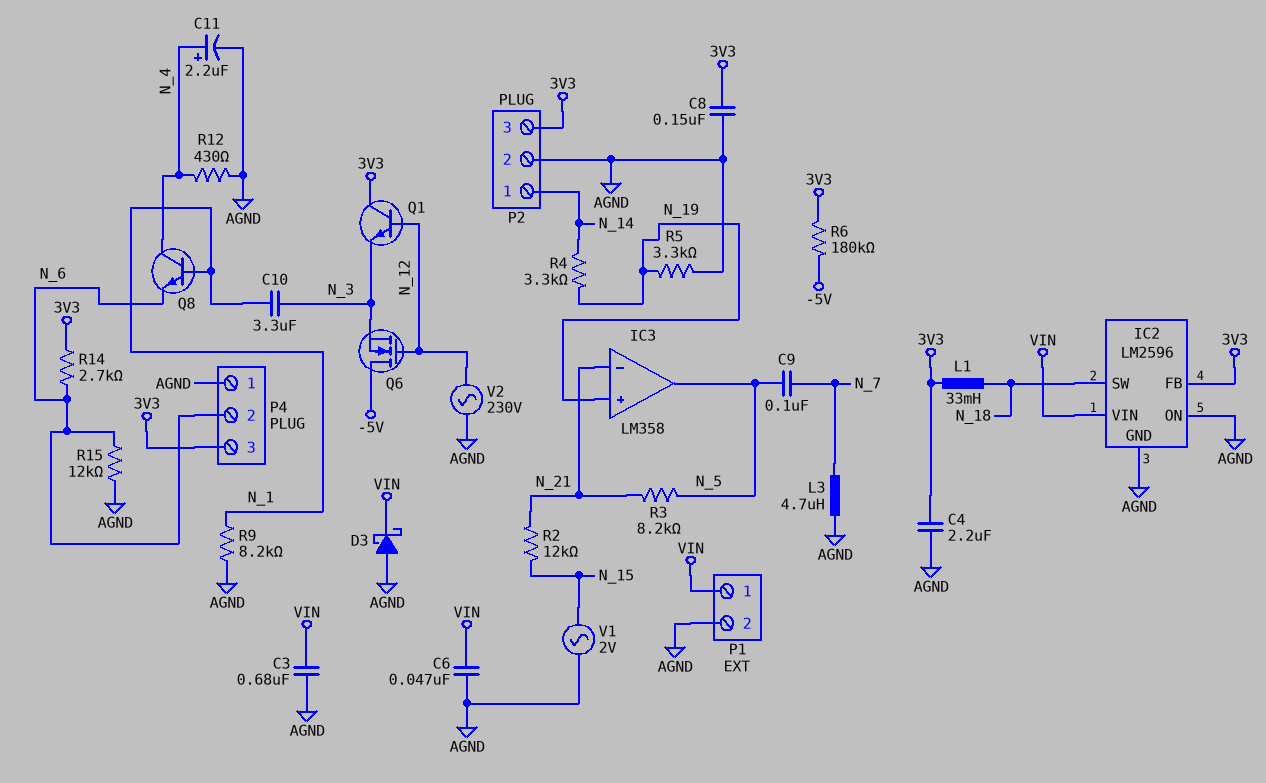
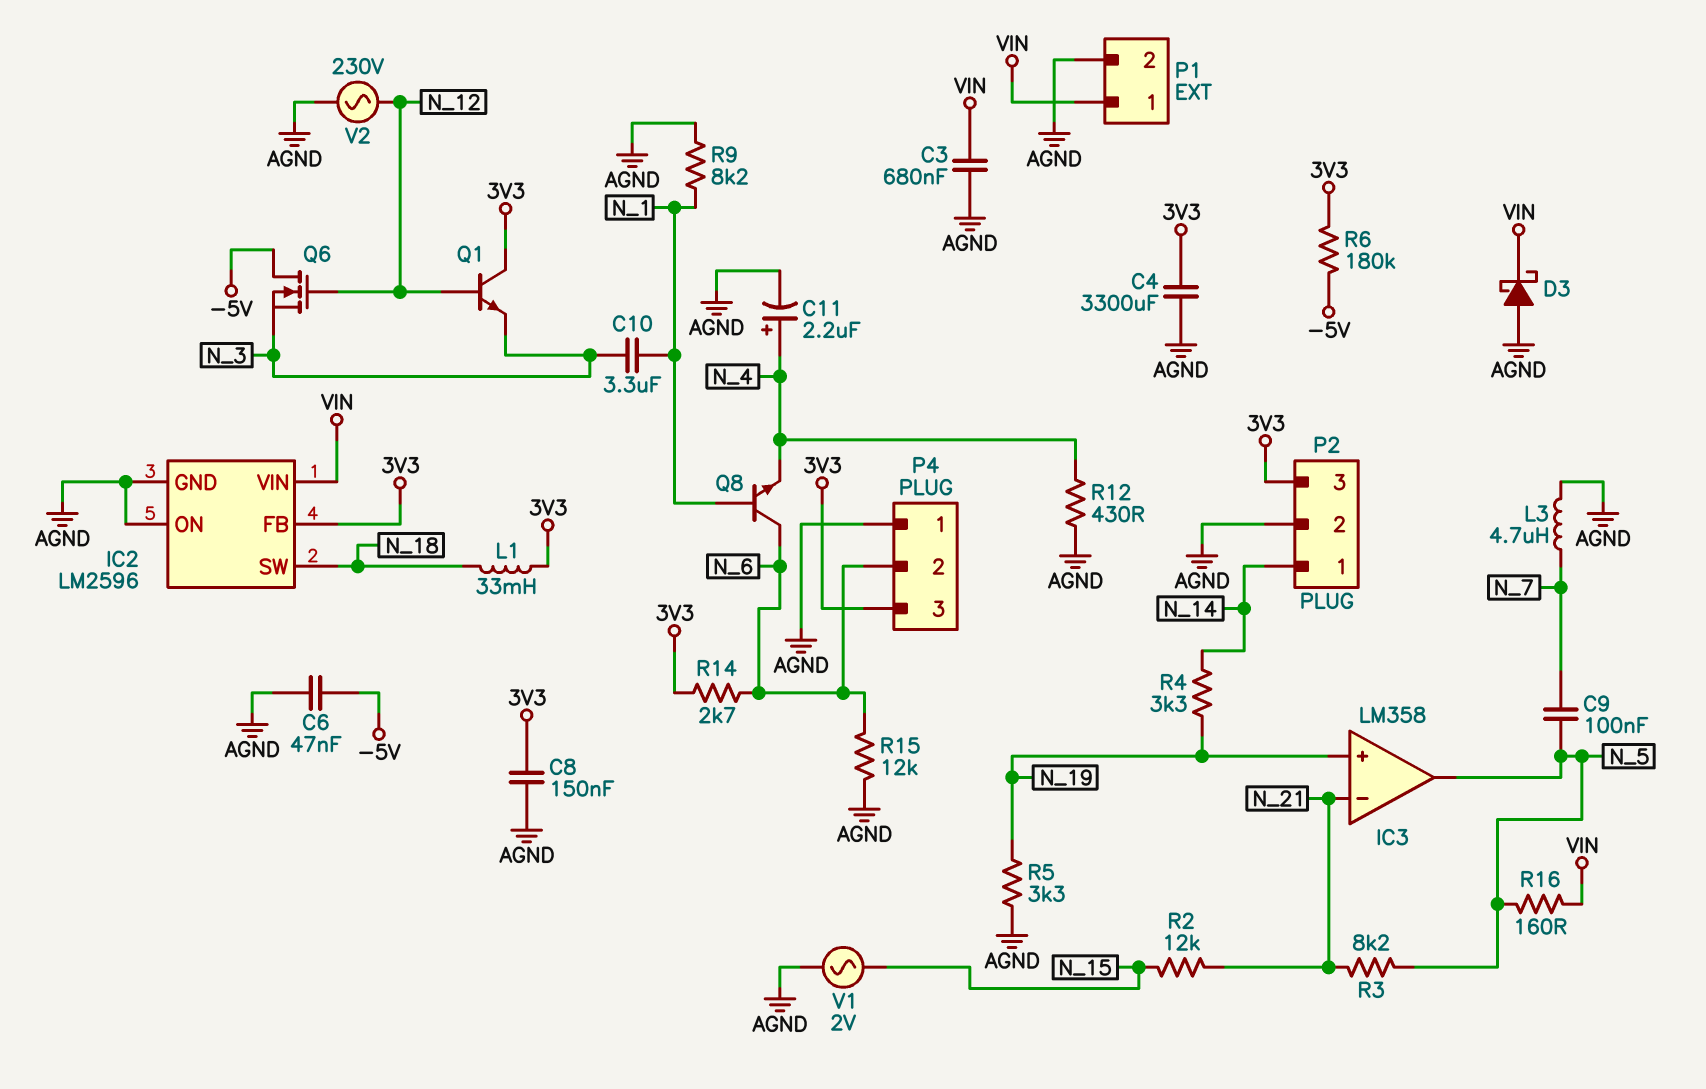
C4: 2.2uF (3V3, AGND) -> 3300uF (3V3, AGND)
C6: 47nF (AGND, VIN) -> 47nF (-5V, AGND)
Q8: NPN (B N_1, C N_4, E N_6) -> NPN (B N_1, C N_6, E N_4)
R16: none -> 160 (N_5, VIN)

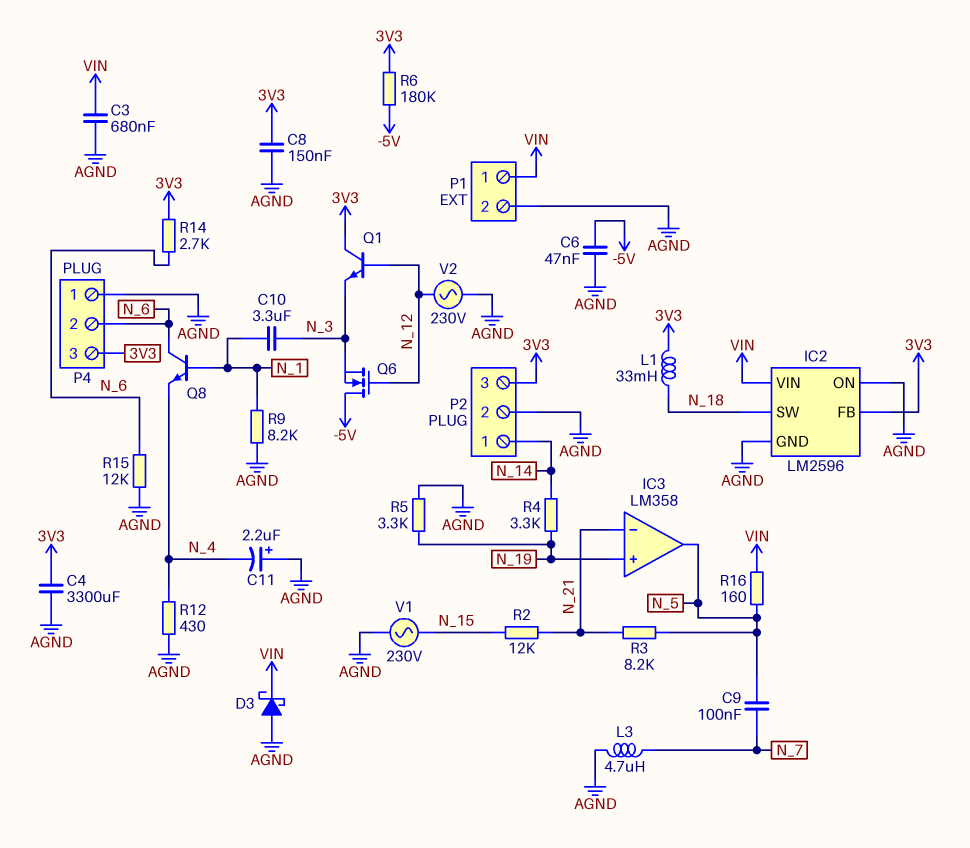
C11: 2.2uF (plus N_4, minus AGND) -> 2.2uF (plus AGND, minus N_4)
V1: AC 2V (AGND, N_15) -> AC 230V (AGND, N_15)

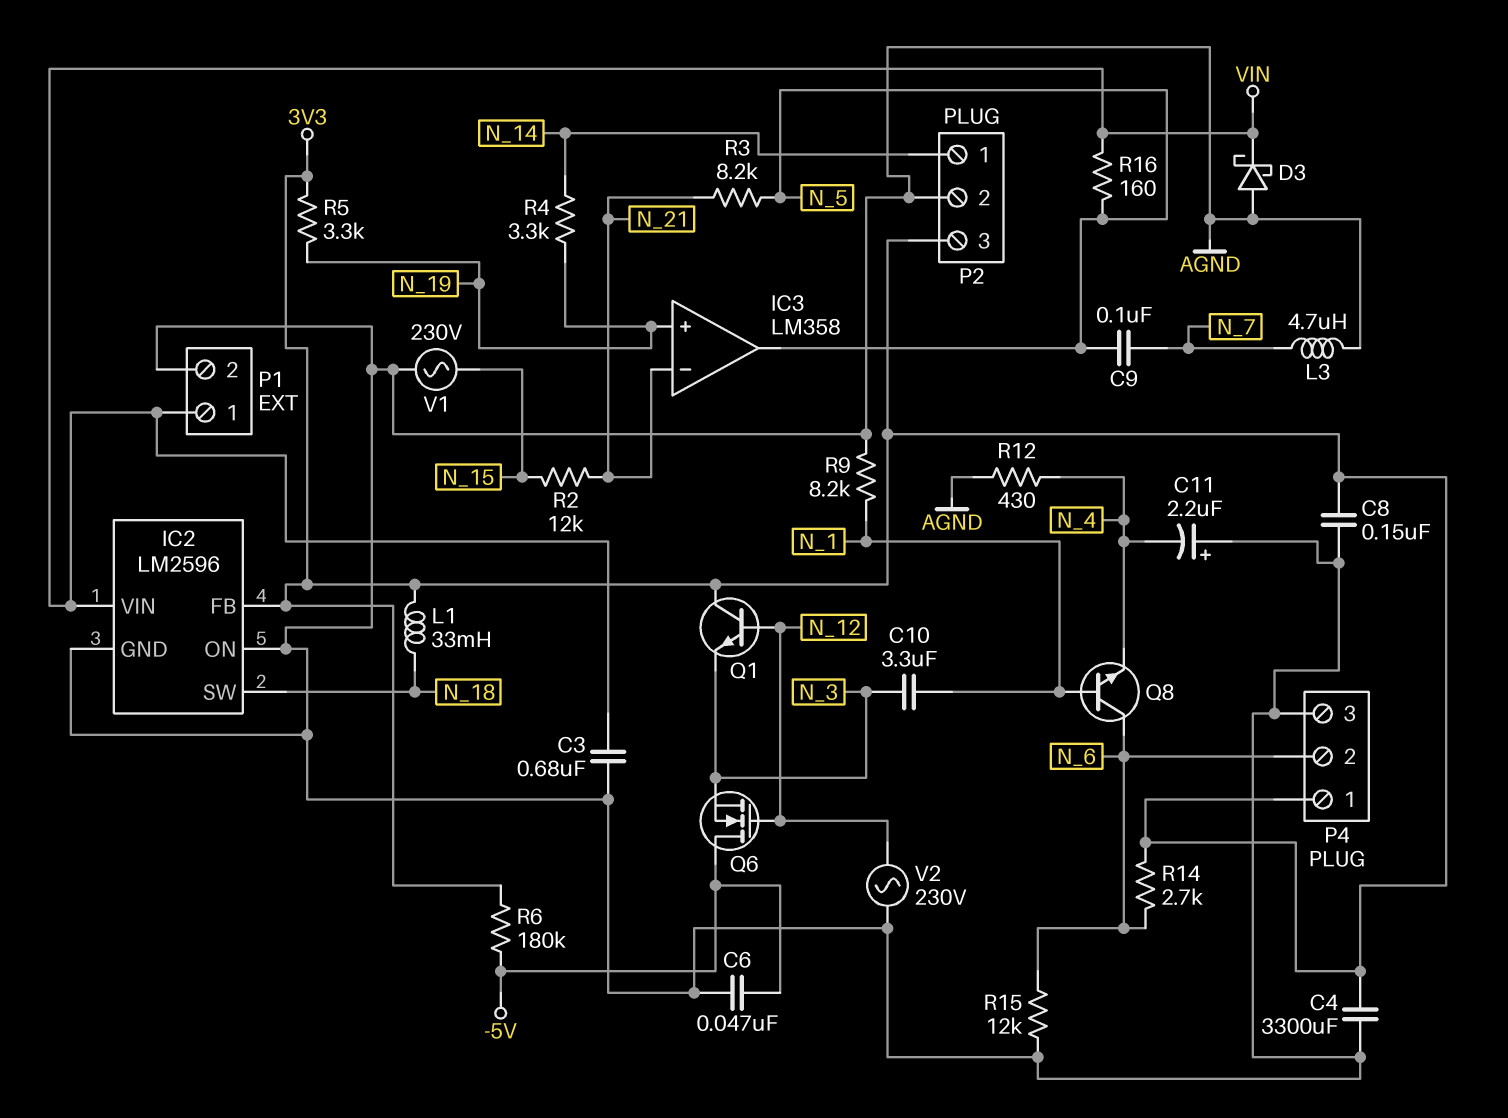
P4 pin 1: AGND -> 3V3
P4 pin 3: 3V3 -> AGND
R5: 3.3k (AGND, N_19) -> 3.3k (3V3, N_19)

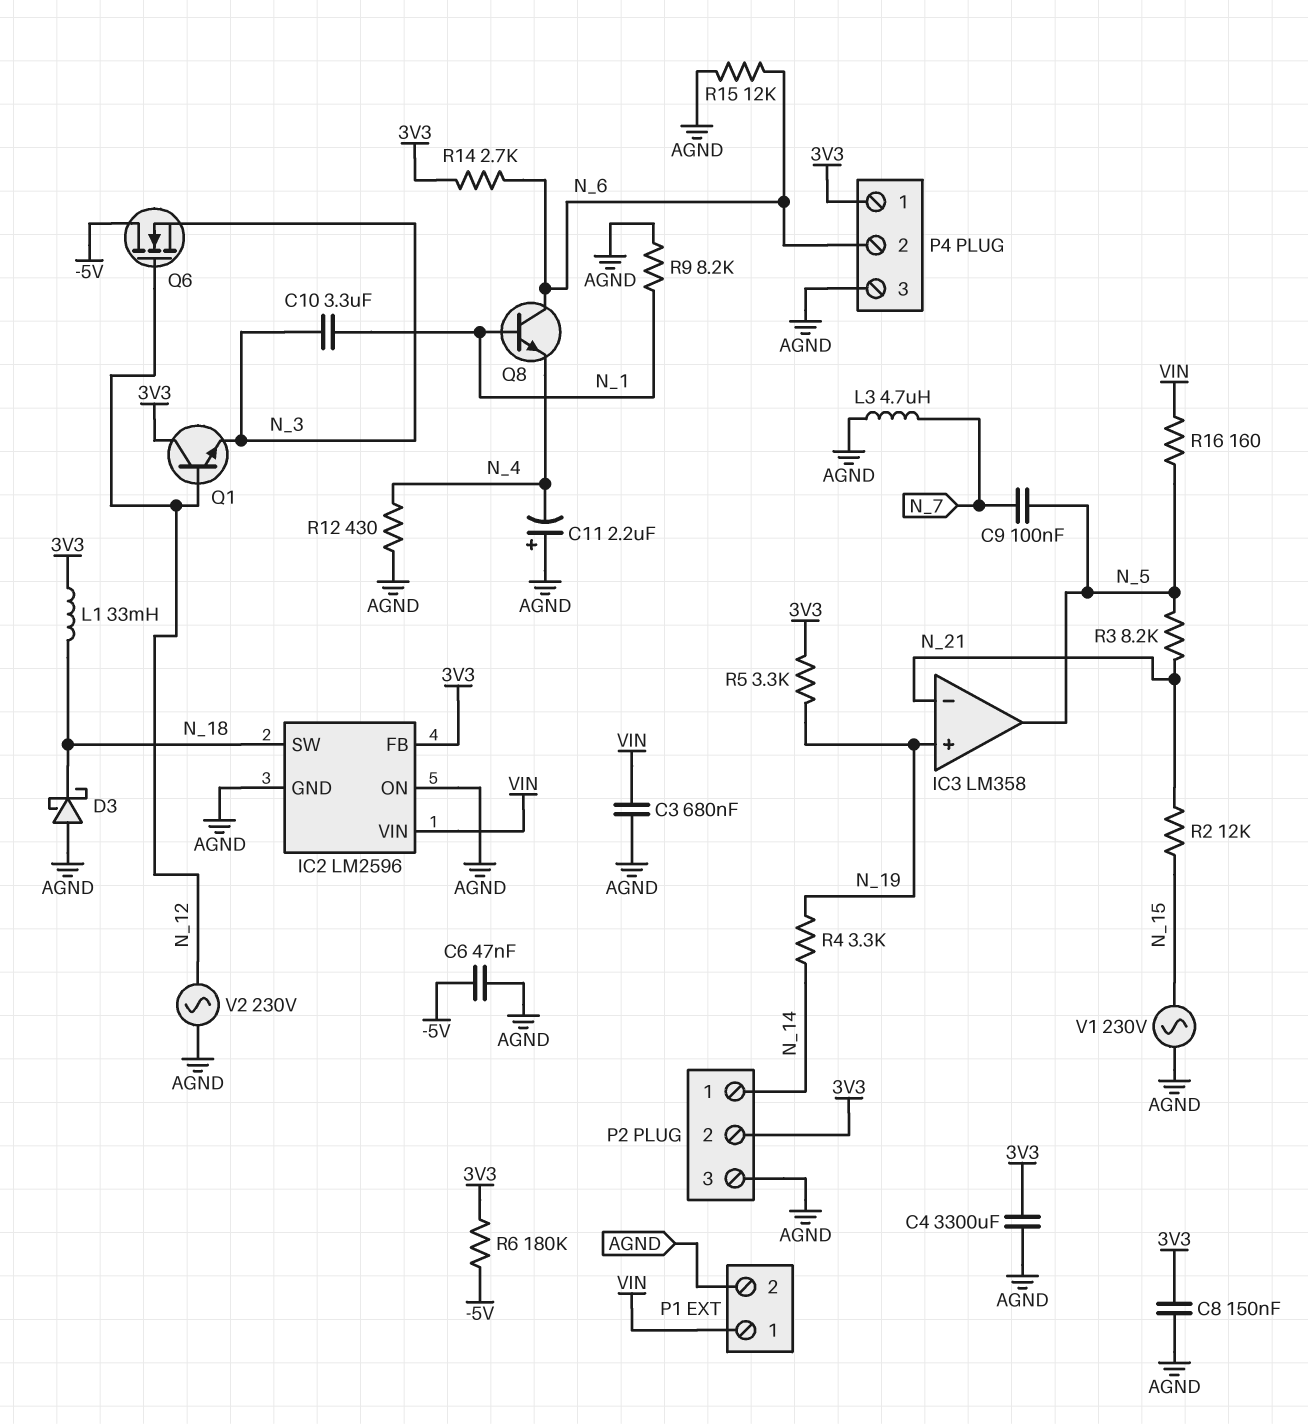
D3: schottky (A AGND, K VIN) -> schottky (A AGND, K N_18)
P2 pin 2: AGND -> 3V3
P2 pin 3: 3V3 -> AGND

